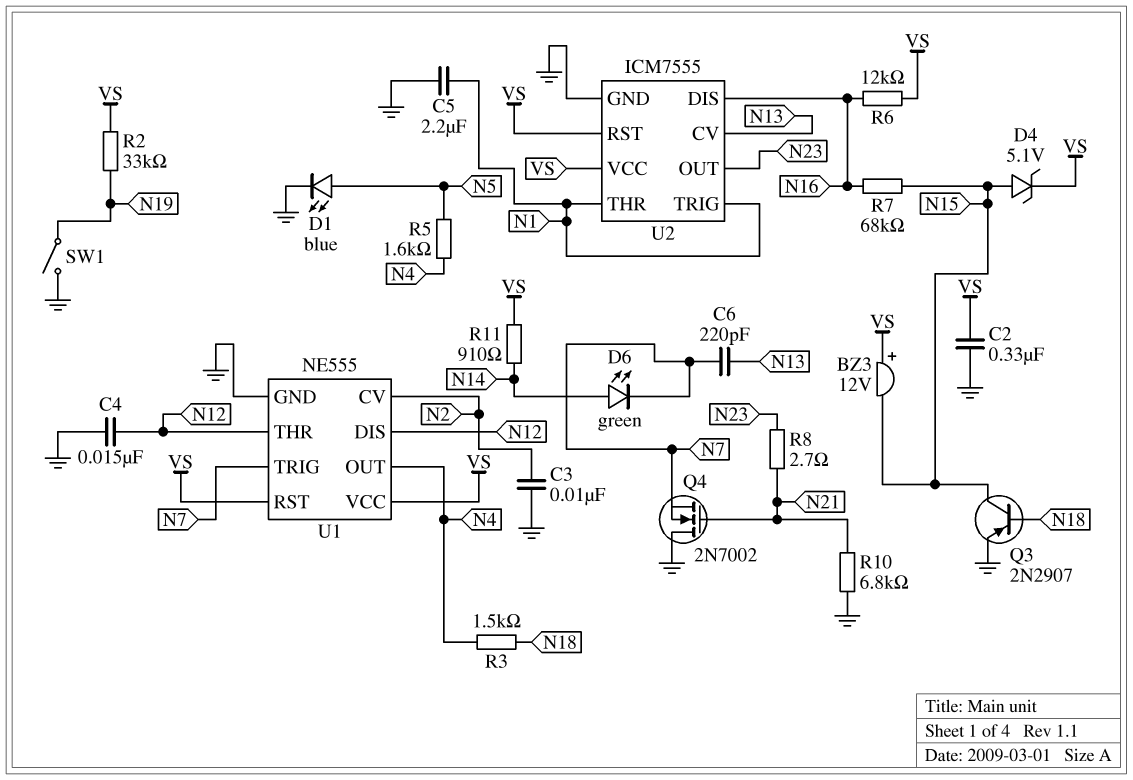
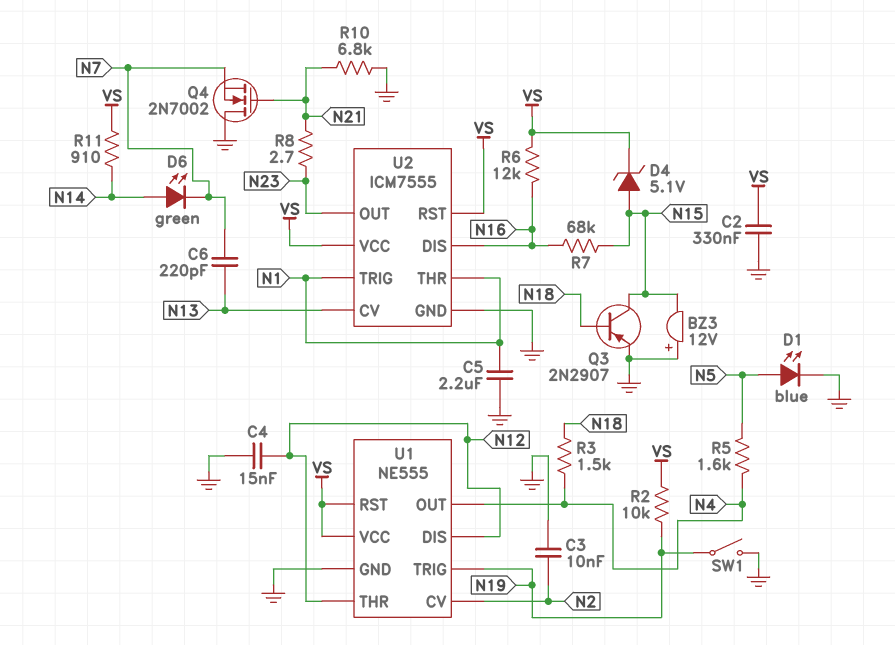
BZ3: buzzer 12V (plus VS, minus N15) -> buzzer 12V (plus GND, minus N15)
R2: 33k (N19, VS) -> 10k (N19, VS)
U1 pin TRIG: N7 -> N19

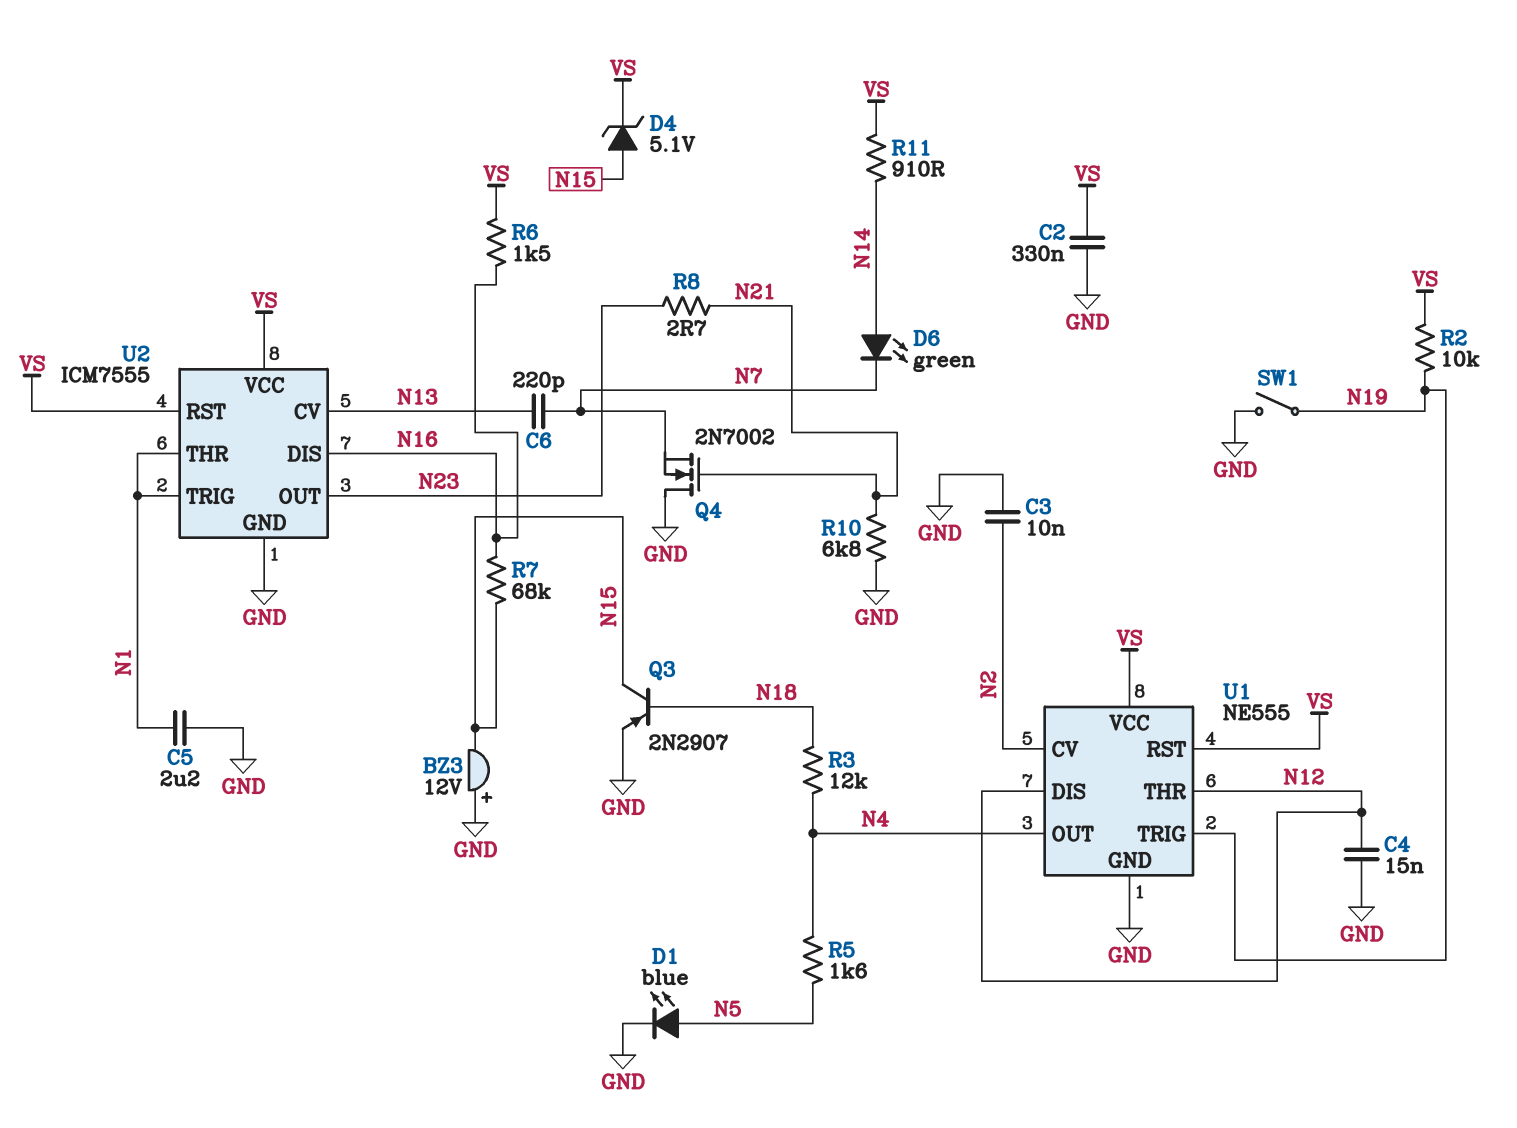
R3: 1.5k (N4, N18) -> 12k (N4, N18)
R6: 12k (N16, VS) -> 1.5k (N16, VS)

